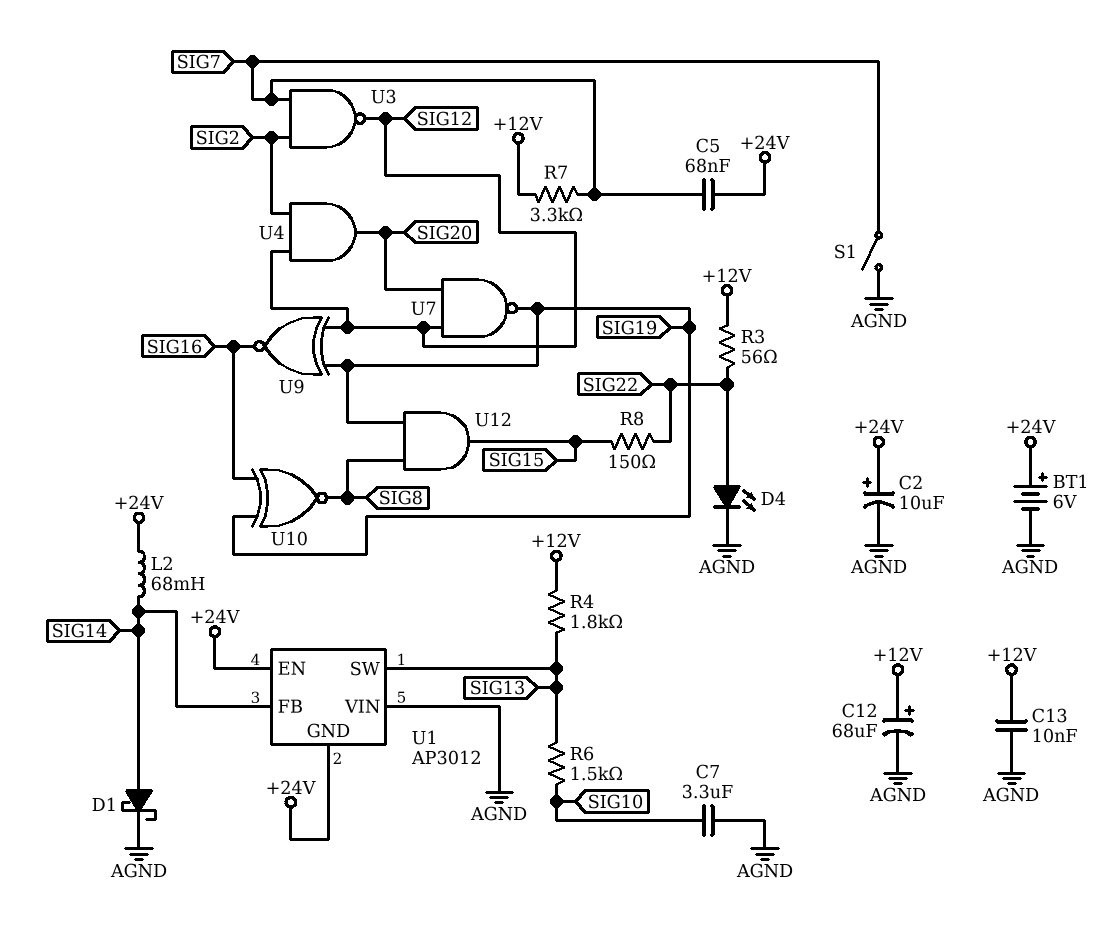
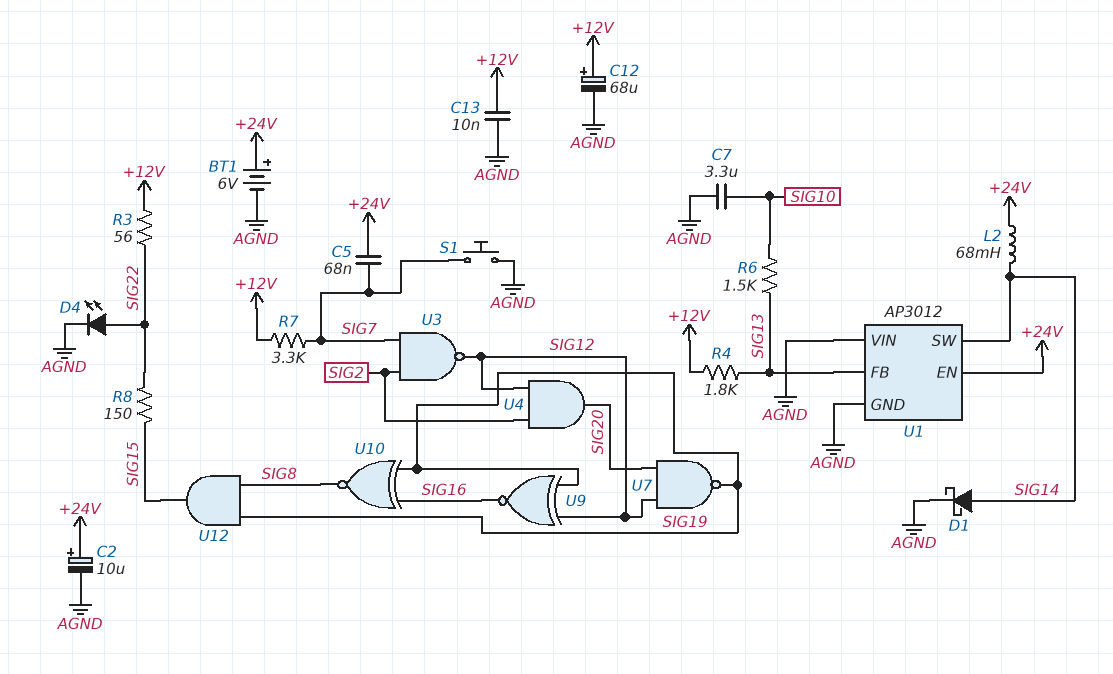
S1: switch (AGND, SIG7) -> button (AGND, SIG7)
U1 pin FB: SIG14 -> SIG13
U1 pin GND: +24V -> AGND
U1 pin SW: SIG13 -> SIG14

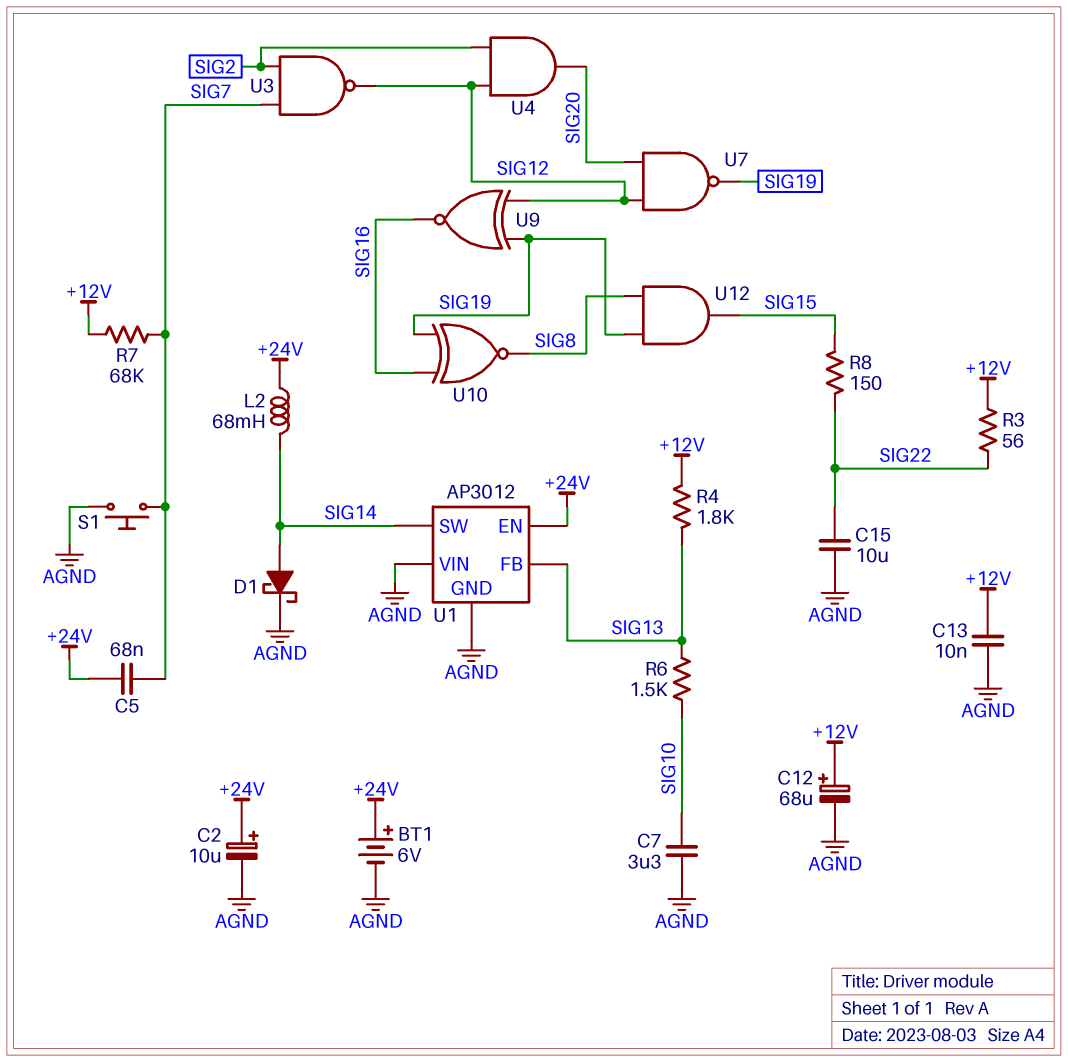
C15: none -> 10uF (AGND, SIG22)
D4: LED (A SIG22, K AGND) -> none
R7: 3.3k (+12V, SIG7) -> 68k (+12V, SIG7)

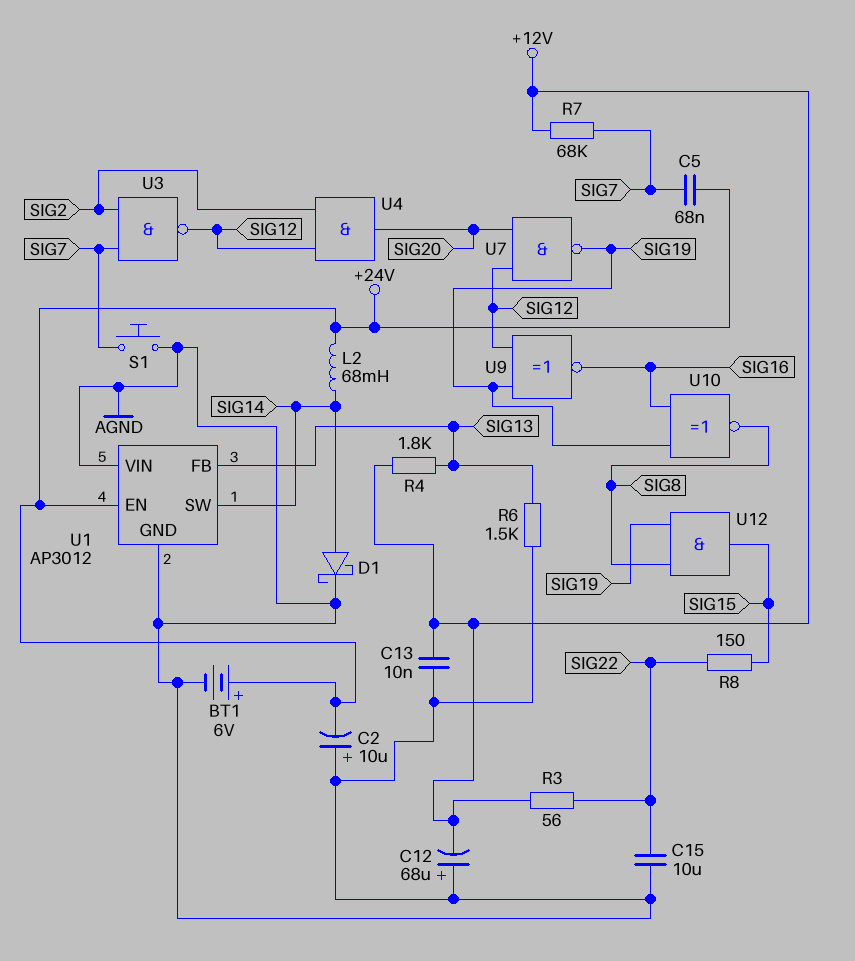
C2: 10uF (plus +24V, minus AGND) -> 10uF (plus AGND, minus +24V)
C7: 3.3uF (AGND, SIG10) -> none
C12: 68uF (plus +12V, minus AGND) -> 68uF (plus AGND, minus +12V)
R6: 1.5k (SIG10, SIG13) -> 1.5k (AGND, SIG13)

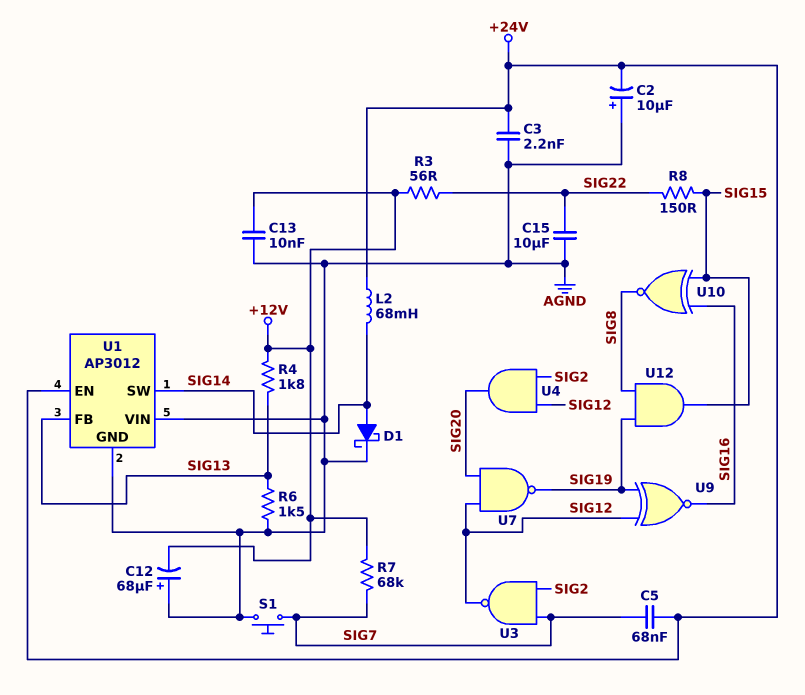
BT1: 6V (plus +24V, minus AGND) -> none
C3: none -> 2.2nF (+24V, AGND)
U10: XNOR (in SIG16, in SIG19, out SIG8) -> XNOR (in SIG15, in SIG16, out SIG8)

